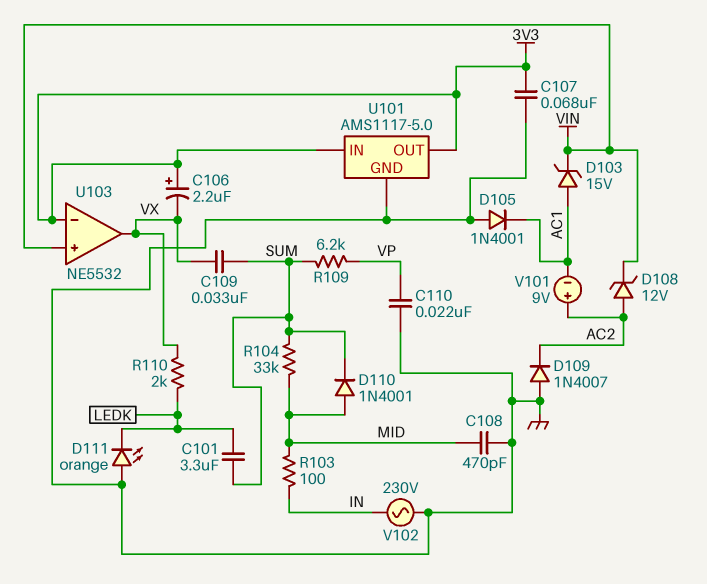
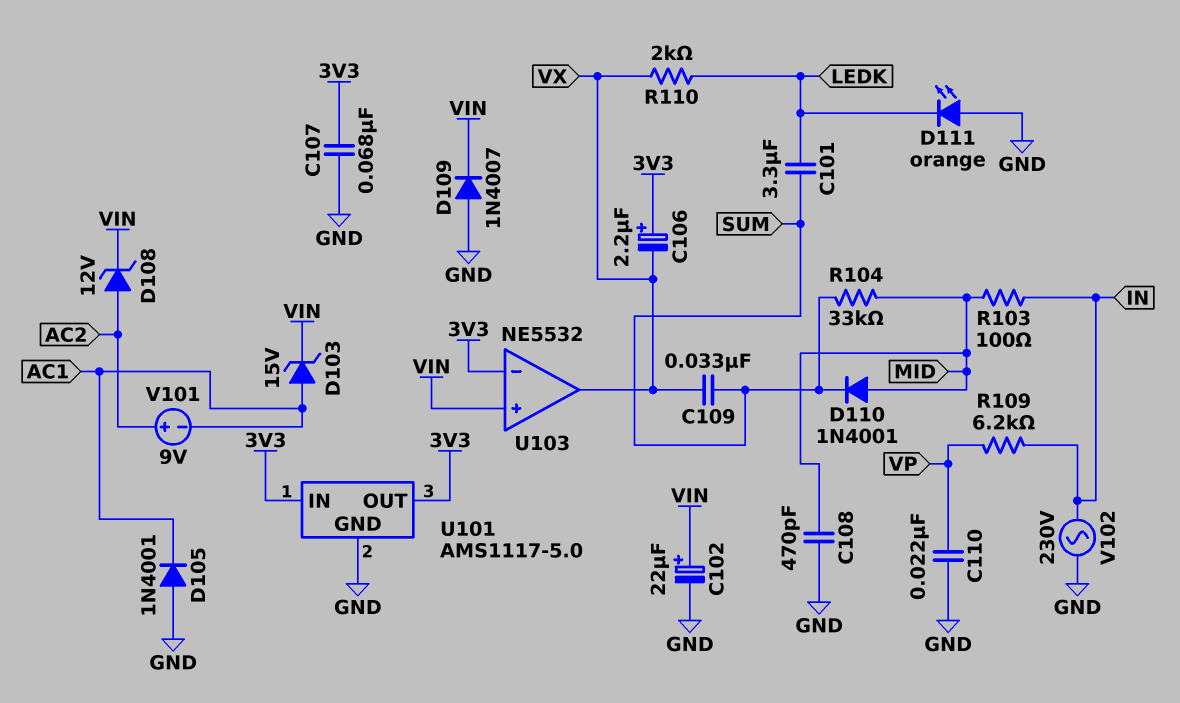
C102: none -> 22uF (plus VIN, minus GND)
D109: diode 1N4007 (A GND, K AC2) -> diode 1N4007 (A GND, K VIN)
R109: 6.2k (SUM, VP) -> 6.2k (IN, VP)

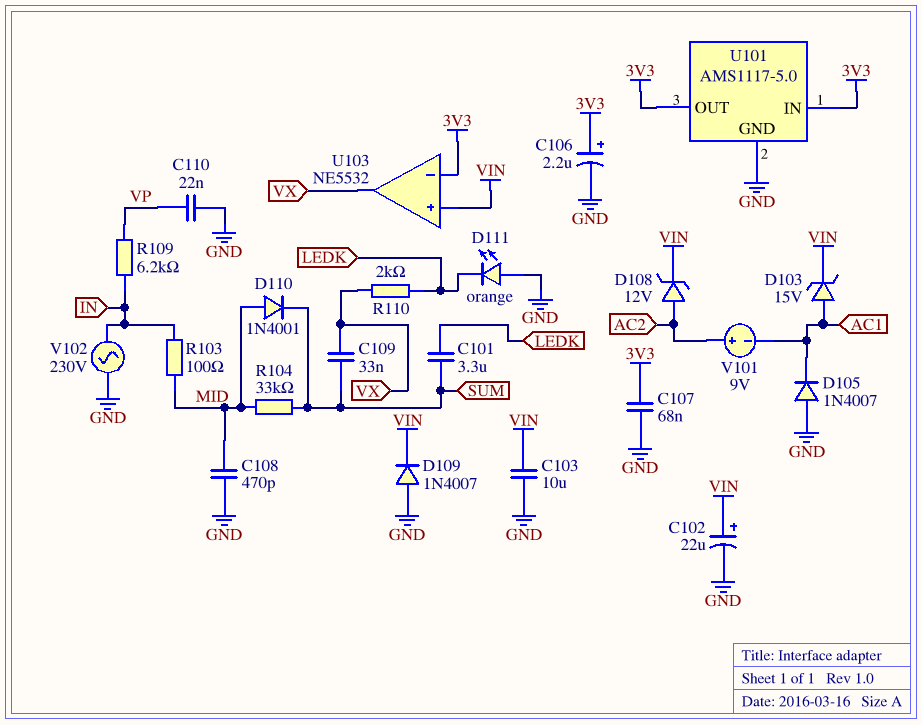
C103: none -> 10uF (GND, VIN)
C106: 2.2uF (plus 3V3, minus VX) -> 2.2uF (plus 3V3, minus GND)
D105: diode 1N4001 (A GND, K AC1) -> diode 1N4007 (A GND, K AC1)

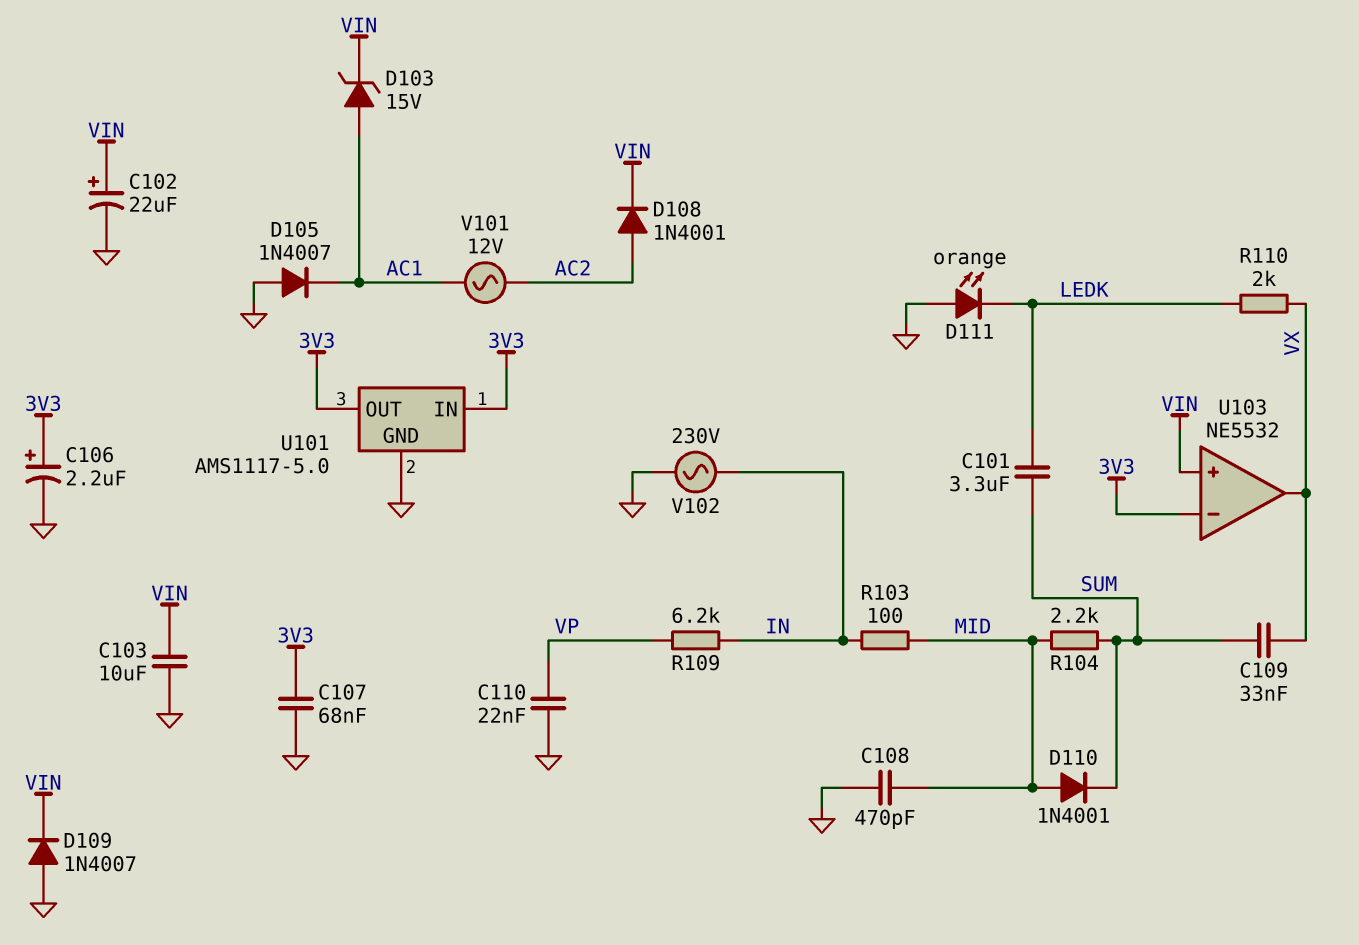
D108: zener 12V (A AC2, K VIN) -> diode 1N4001 (A AC2, K VIN)
R104: 33k (MID, SUM) -> 2.2k (MID, SUM)
V101: 9V (plus AC2, minus AC1) -> AC 12V (AC1, AC2)

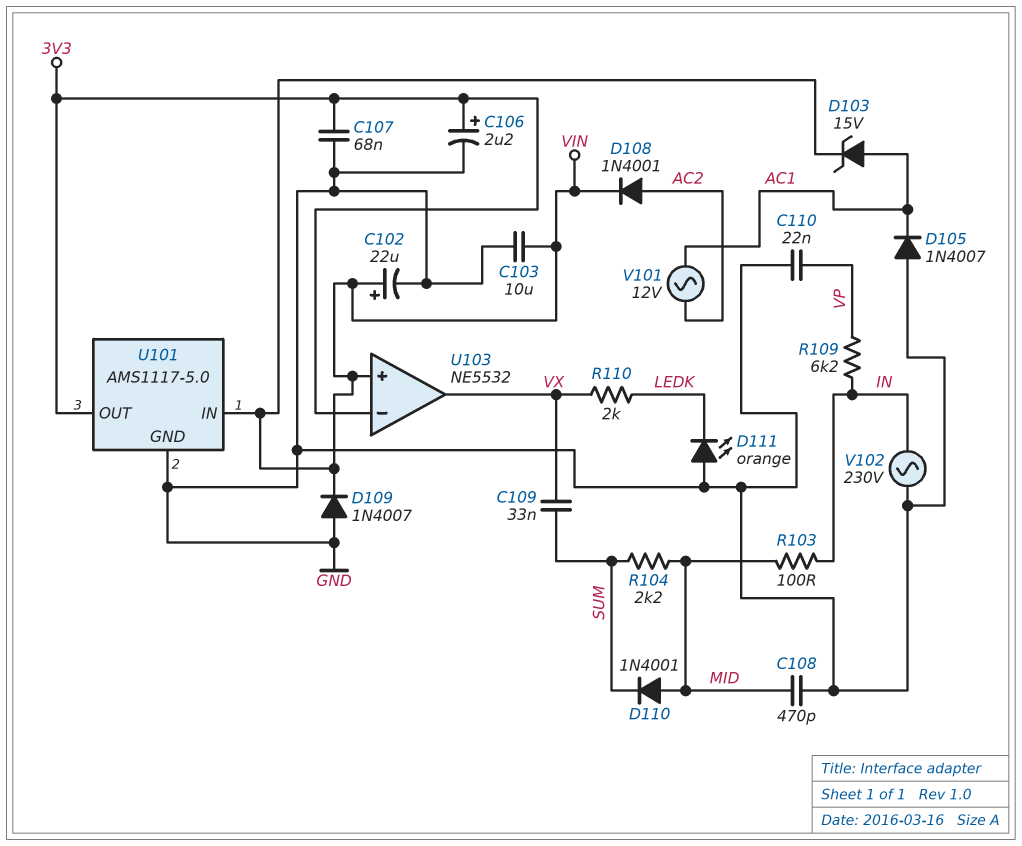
C101: 3.3uF (LEDK, SUM) -> none
U101 pin IN: 3V3 -> VIN

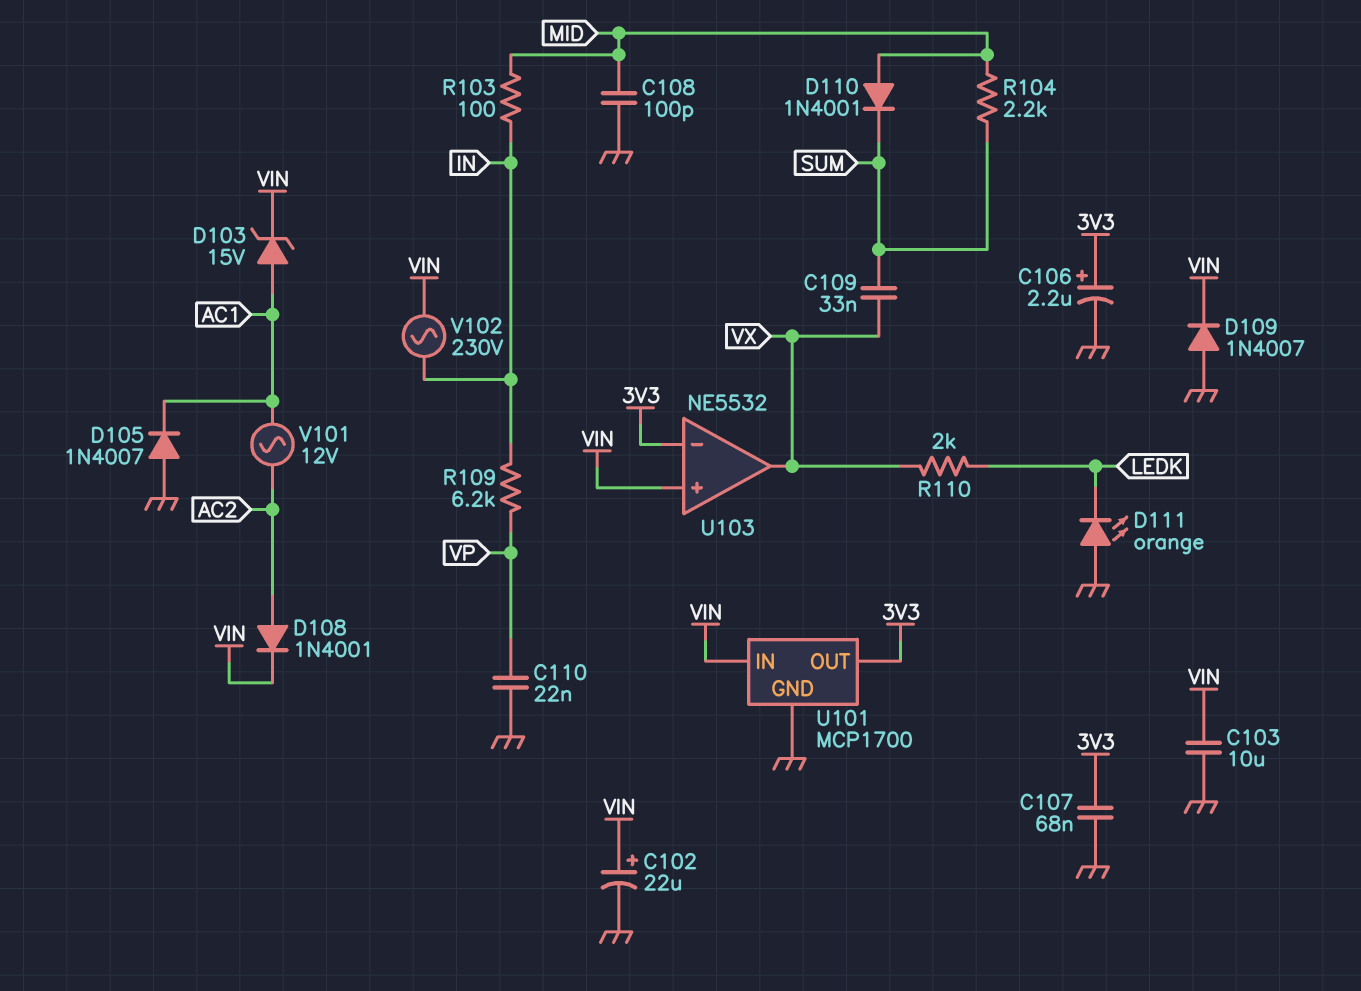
C108: 470pF (GND, MID) -> 100pF (GND, MID)
U101: AMS1117-5.0 -> MCP1700
V102: AC 230V (GND, IN) -> AC 230V (IN, VIN)

